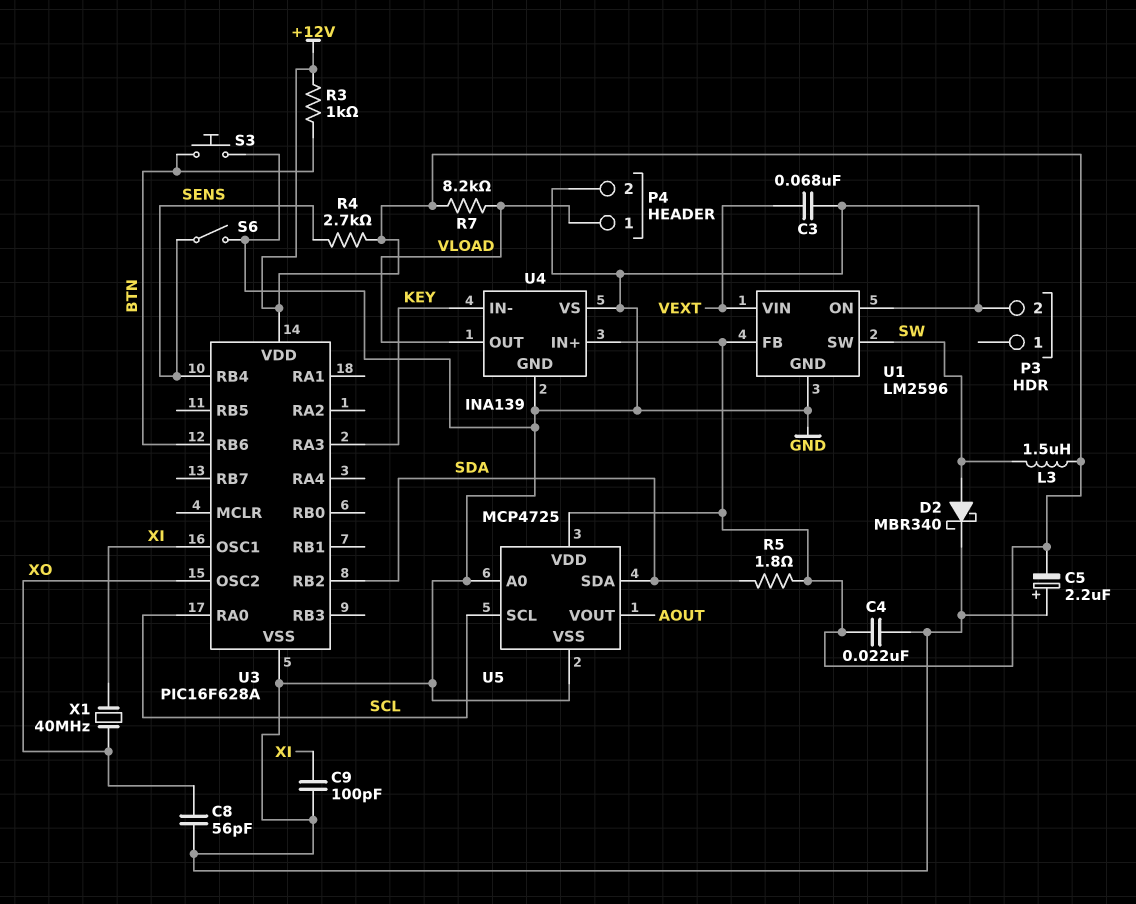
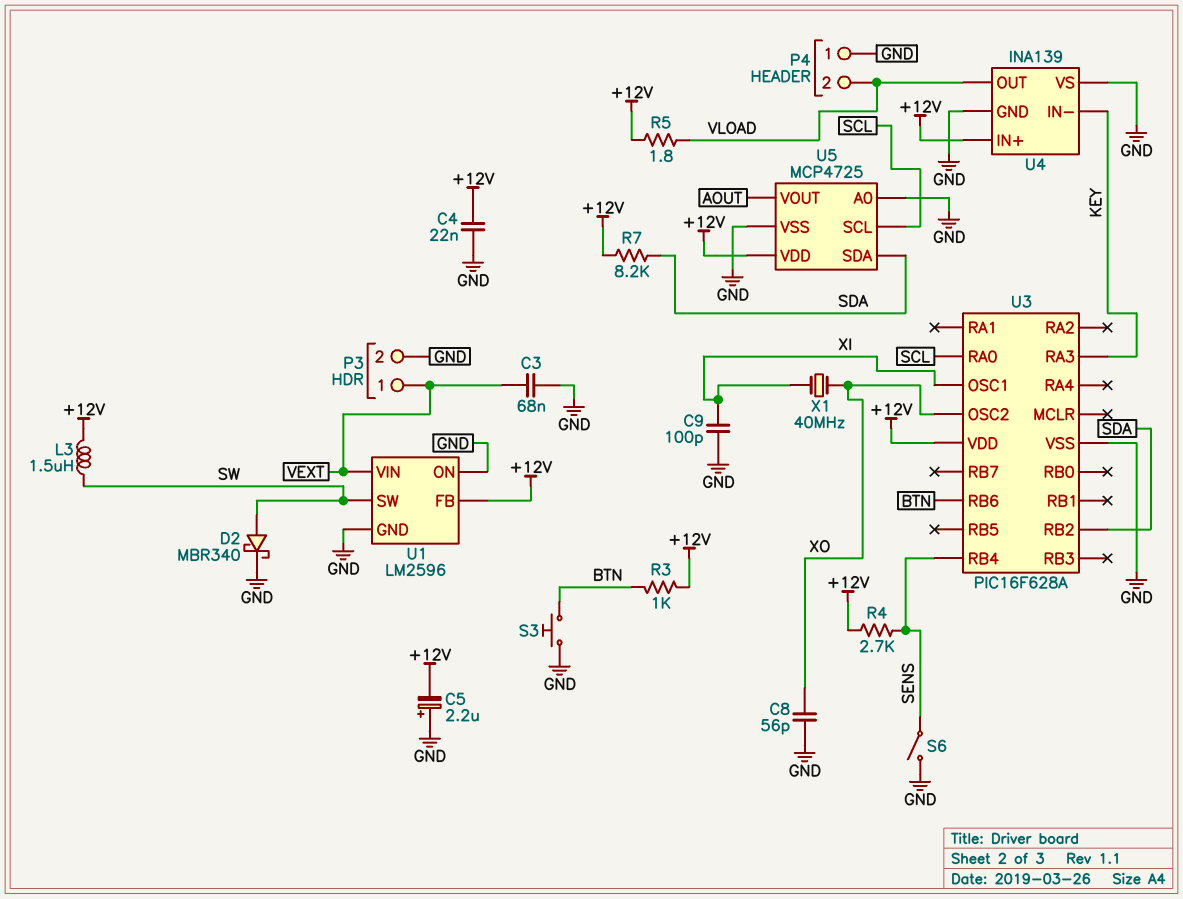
P3 pin 1: none -> VEXT
P4 pin 1: VLOAD -> GND
P4 pin 2: GND -> VLOAD
R5: 1.8 (+12V, SDA) -> 1.8 (+12V, VLOAD)
R7: 8.2k (+12V, VLOAD) -> 8.2k (+12V, SDA)

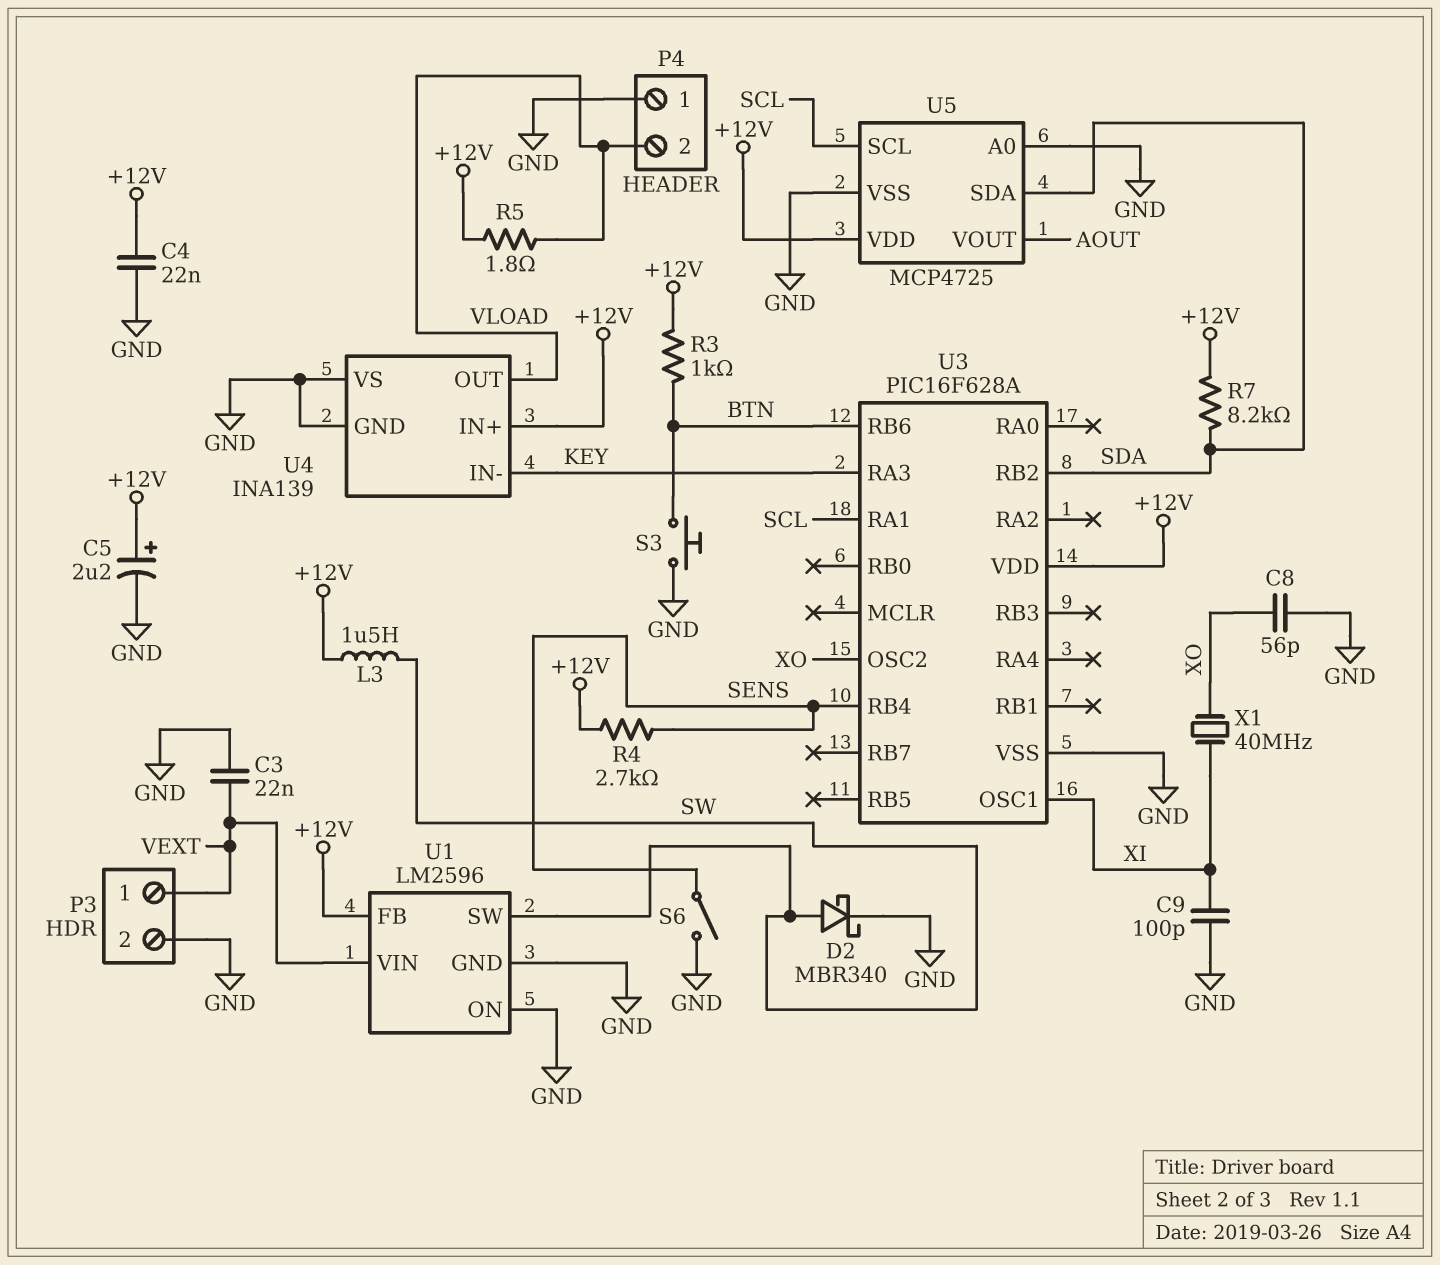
C3: 68nF (GND, VEXT) -> 22nF (GND, VEXT)
C5: 2.2uF (plus GND, minus +12V) -> 2.2uF (plus +12V, minus GND)
U3 pin RA0: SCL -> none
U3 pin RA1: none -> SCL

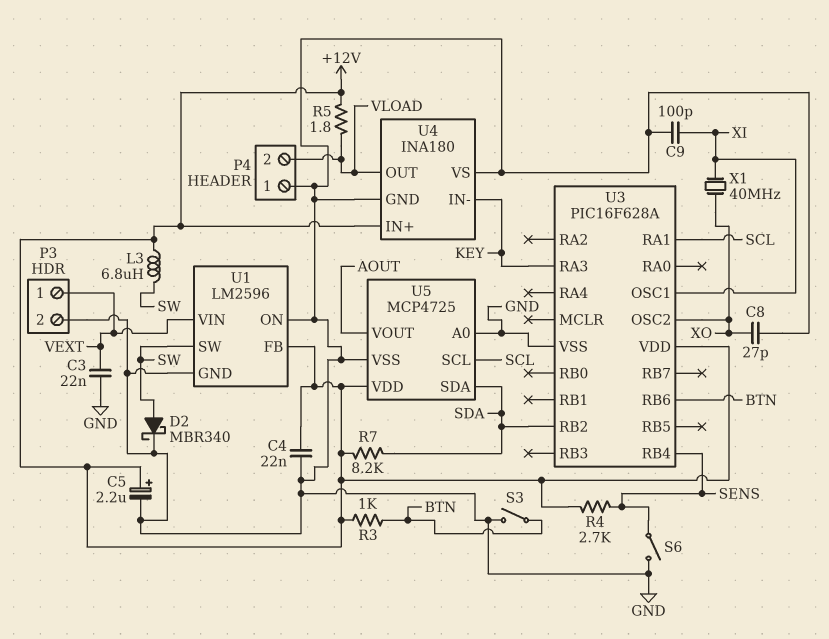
C8: 56pF (GND, XO) -> 27pF (GND, XO)
L3: 1.5uH (+12V, SW) -> 6.8uH (+12V, SW)
S3: button (BTN, GND) -> switch (BTN, GND)
U4: INA139 -> INA180

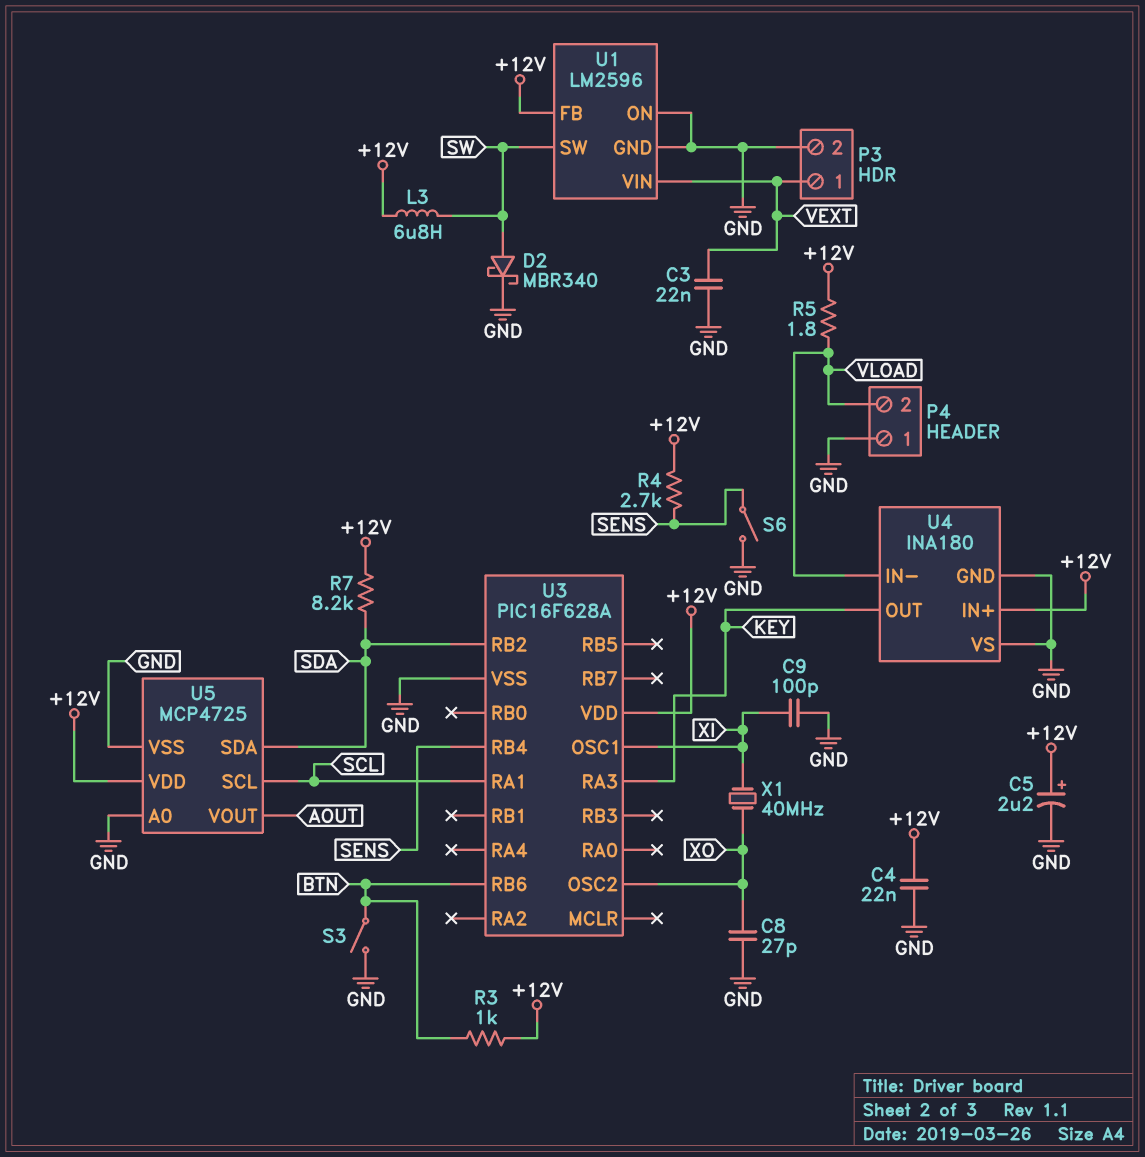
U4 pin IN-: KEY -> VLOAD
U4 pin OUT: VLOAD -> KEY

